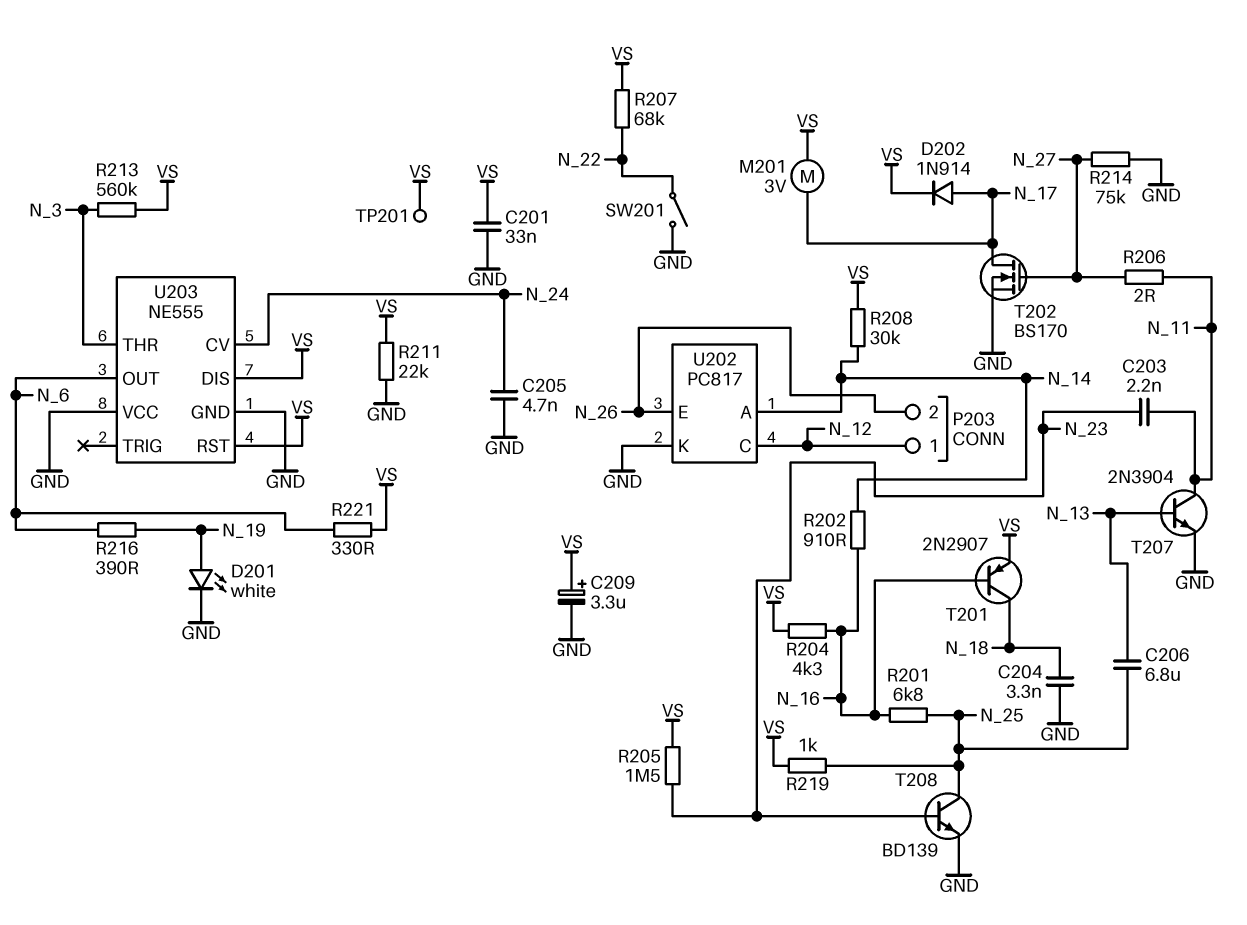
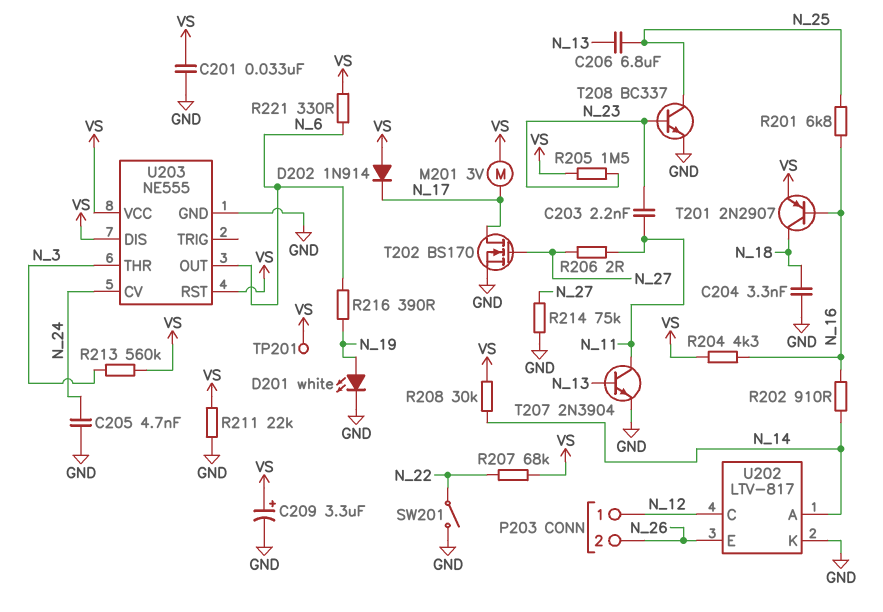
D202: diode 1N914 (A N_17, K VS) -> diode 1N914 (A VS, K N_17)
R219: 1k (N_25, VS) -> none
T208: NPN BD139 (B N_23, C N_25, E GND) -> NPN BC337 (B N_23, C N_25, E GND)
U202: PC817 -> LTV-817
U203 pin VCC: GND -> VS

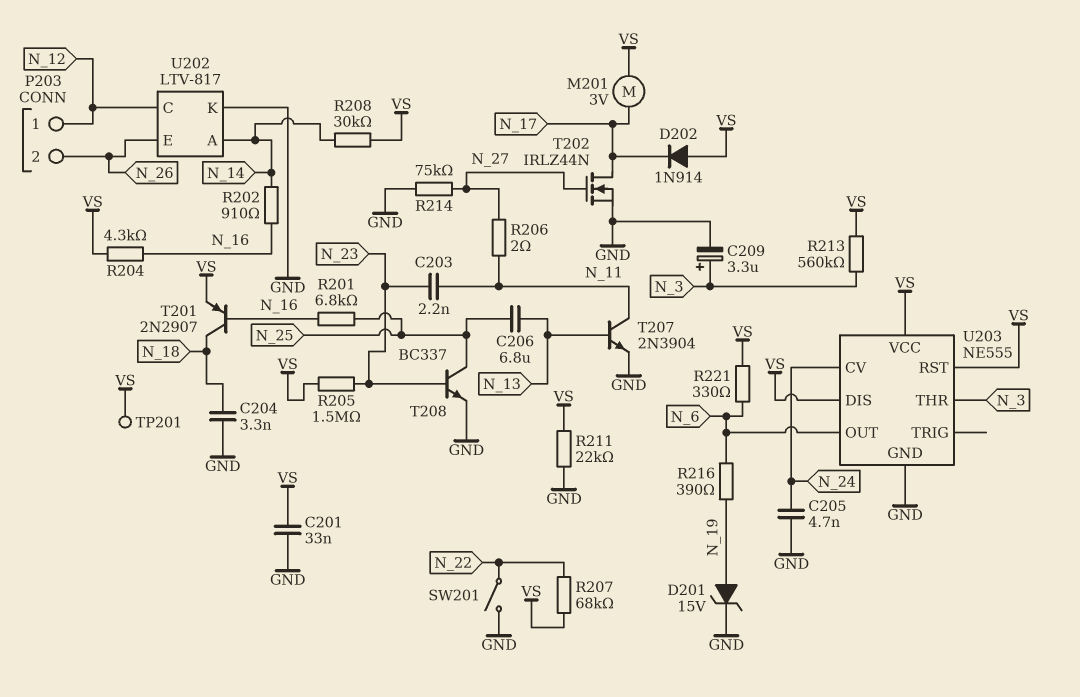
C209: 3.3uF (plus VS, minus GND) -> 3.3uF (plus N_3, minus GND)
D201: LED white (A N_19, K GND) -> zener 15V (A N_19, K GND)
T202: NMOS BS170 (G N_27, D N_17, S GND) -> NMOS IRLZ44N (G N_27, D N_17, S GND)

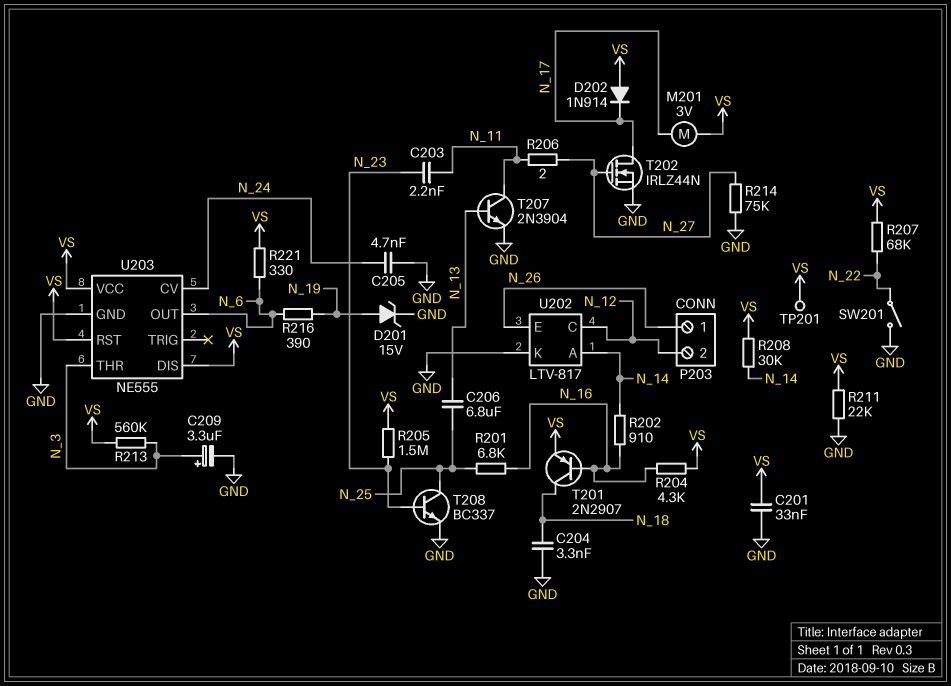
P203 pin 1: N_12 -> N_26
P203 pin 2: N_26 -> N_12

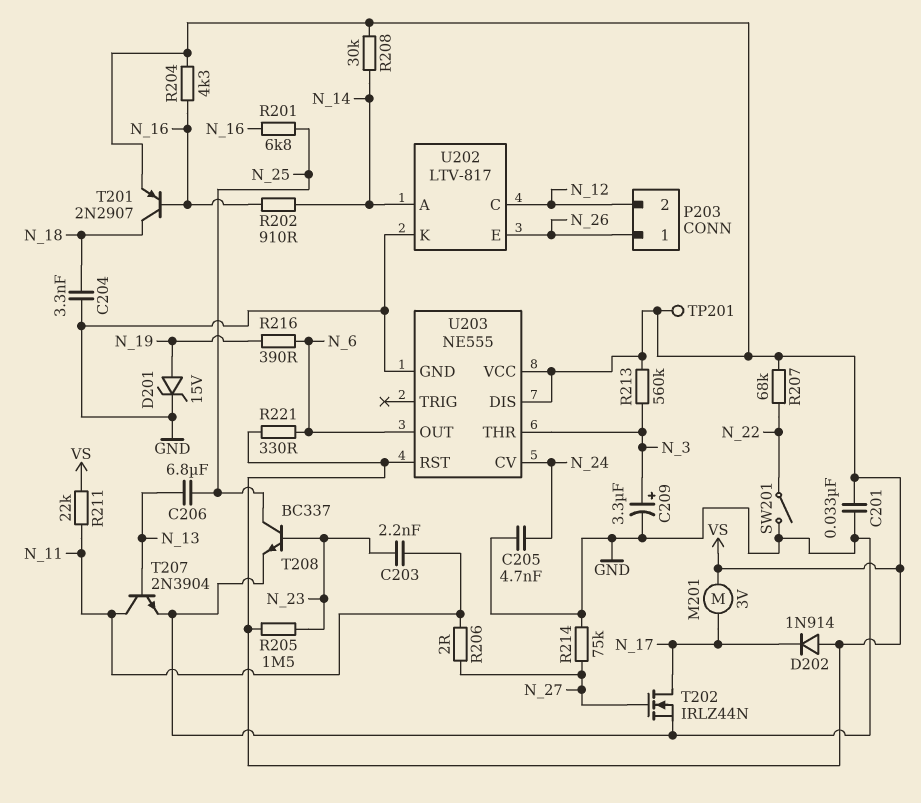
R211: 22k (GND, VS) -> 22k (N_11, VS)

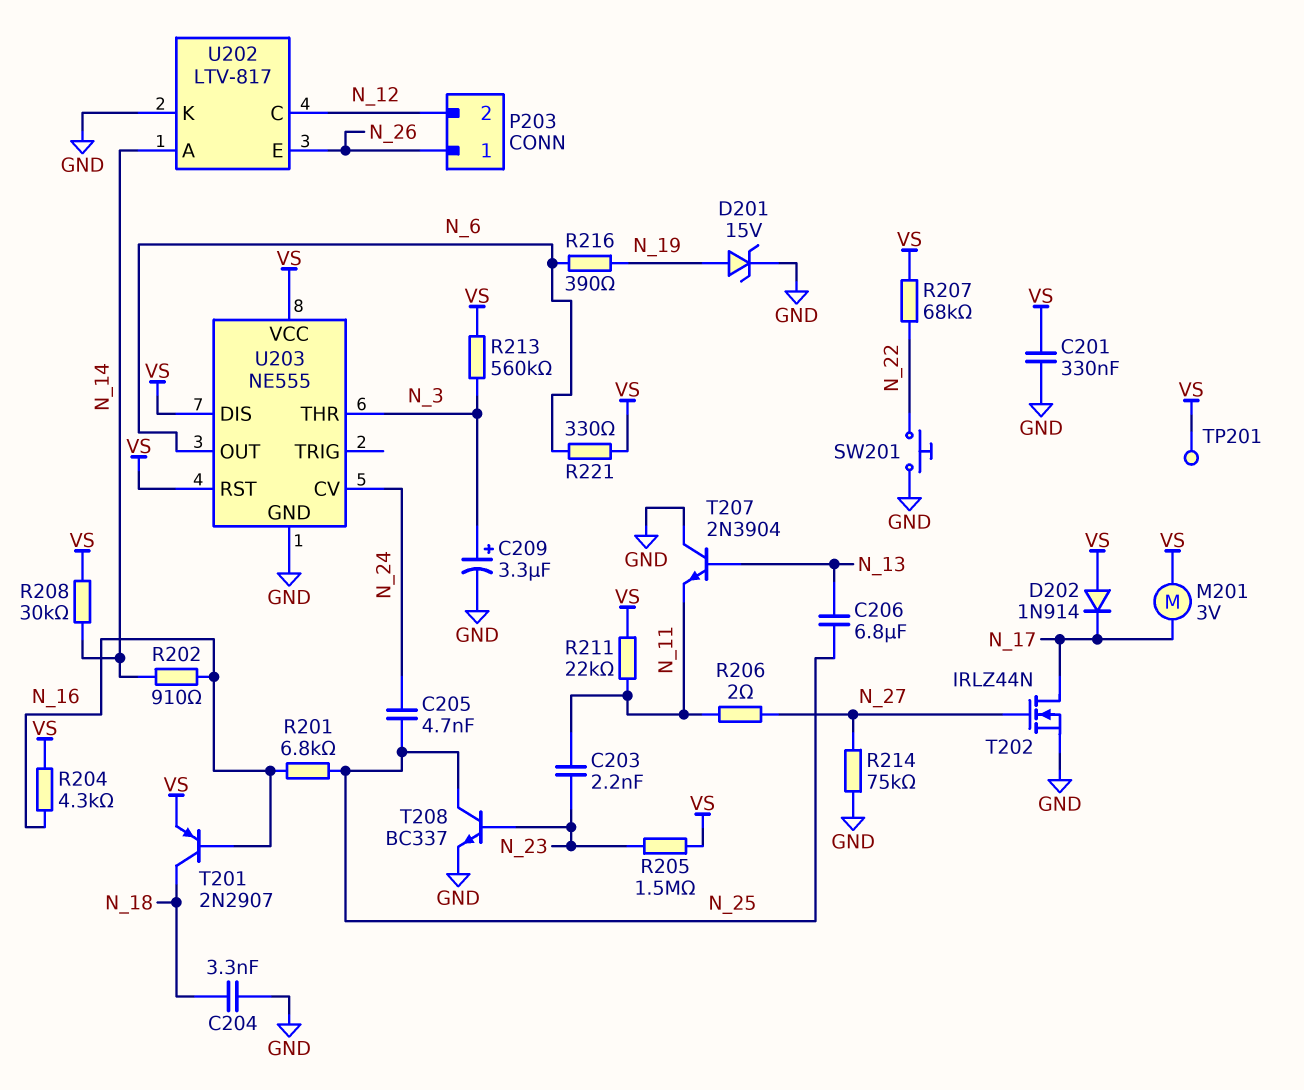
C201: 33nF (GND, VS) -> 330nF (GND, VS)
C205: 4.7nF (GND, N_24) -> 4.7nF (N_24, N_25)
SW201: switch (GND, N_22) -> button (GND, N_22)
T207: NPN 2N3904 (B N_13, C N_11, E GND) -> NPN 2N3904 (B N_13, C GND, E N_11)

